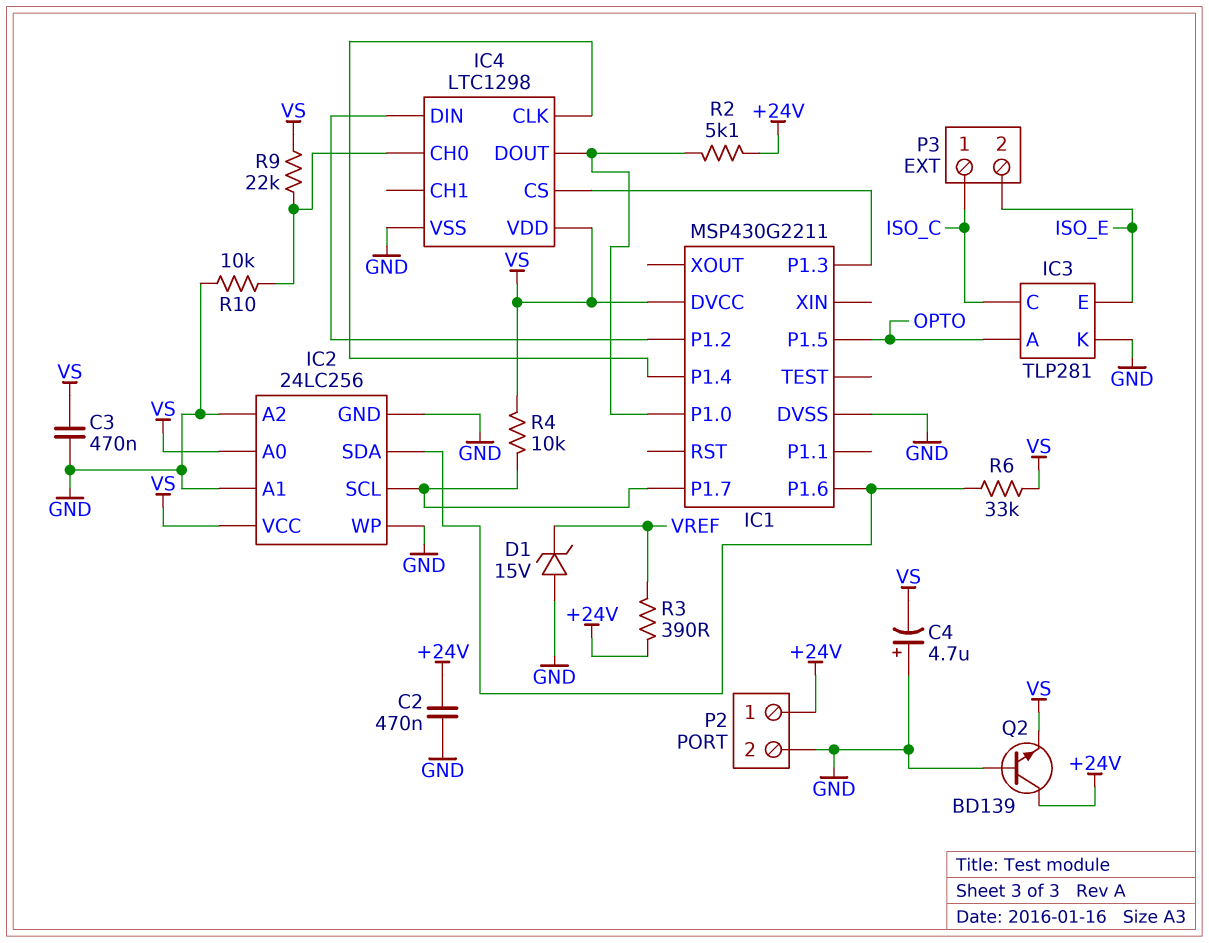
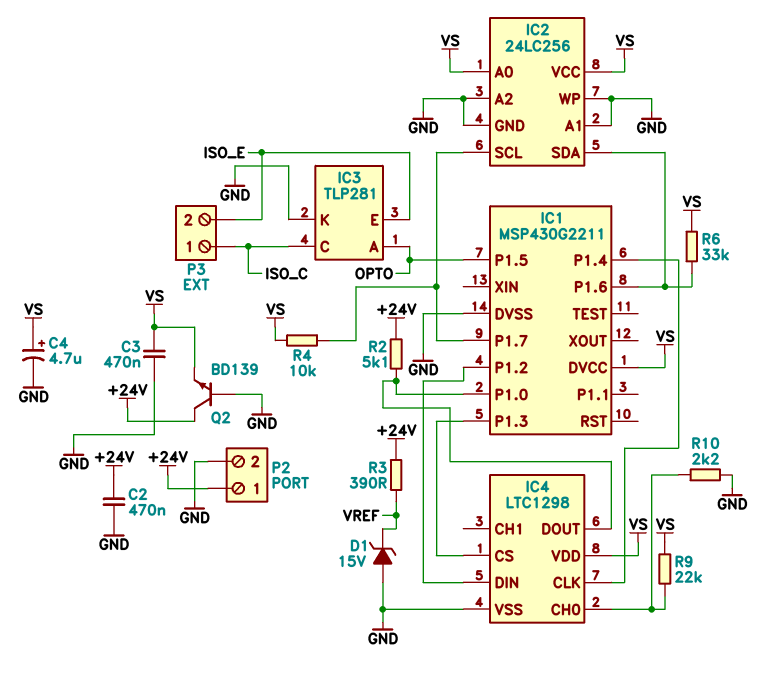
C4: 4.7uF (plus GND, minus VS) -> 4.7uF (plus VS, minus GND)
R10: 10k (GND, IC4/CH0) -> 2.2k (GND, IC4/CH0)

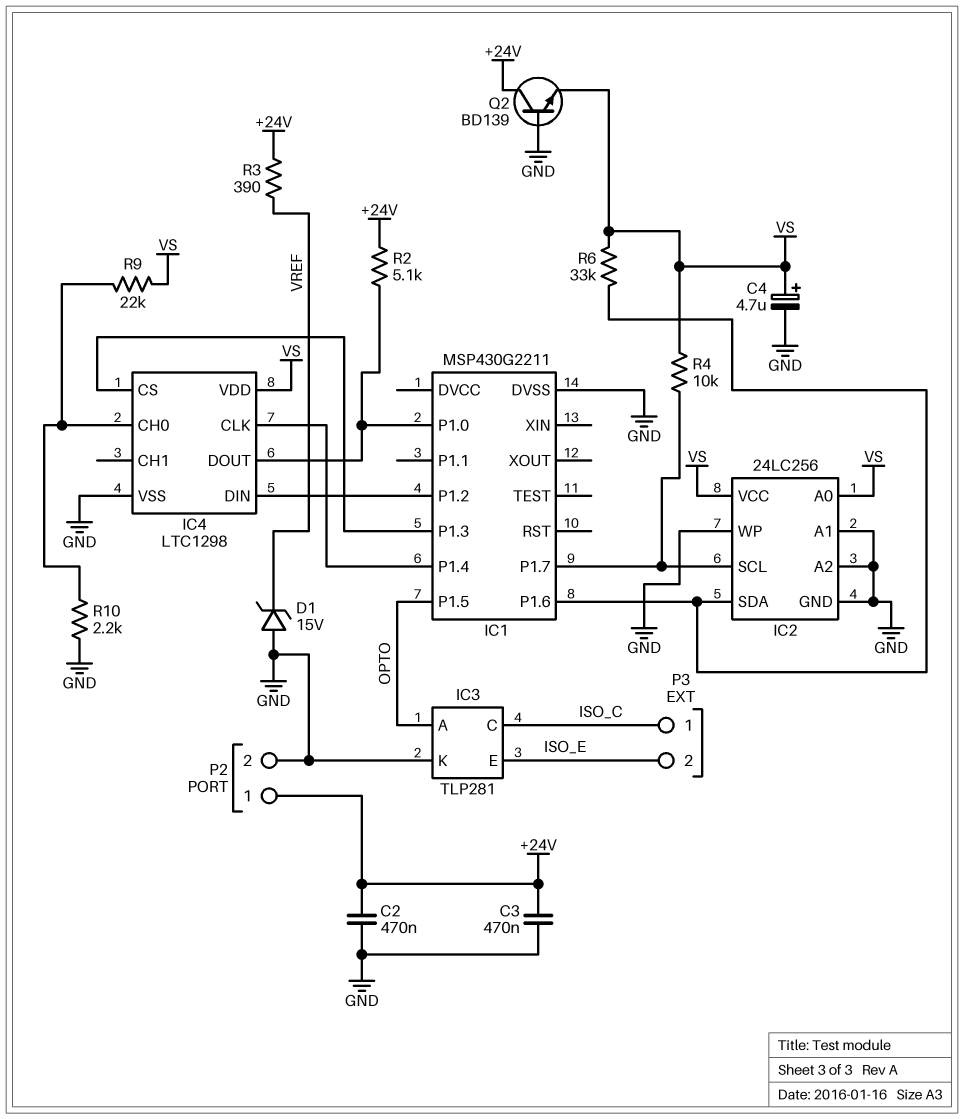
C3: 470nF (GND, VS) -> 470nF (+24V, GND)
IC1 pin DVCC: VS -> none

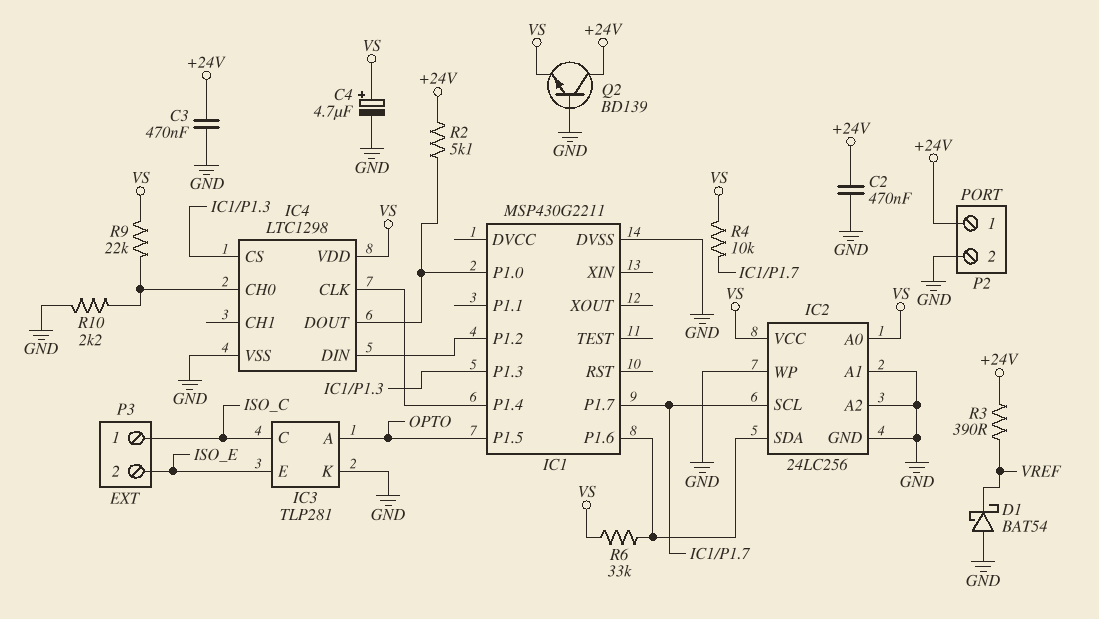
D1: zener 15V (A GND, K VREF) -> schottky BAT54 (A GND, K VREF)

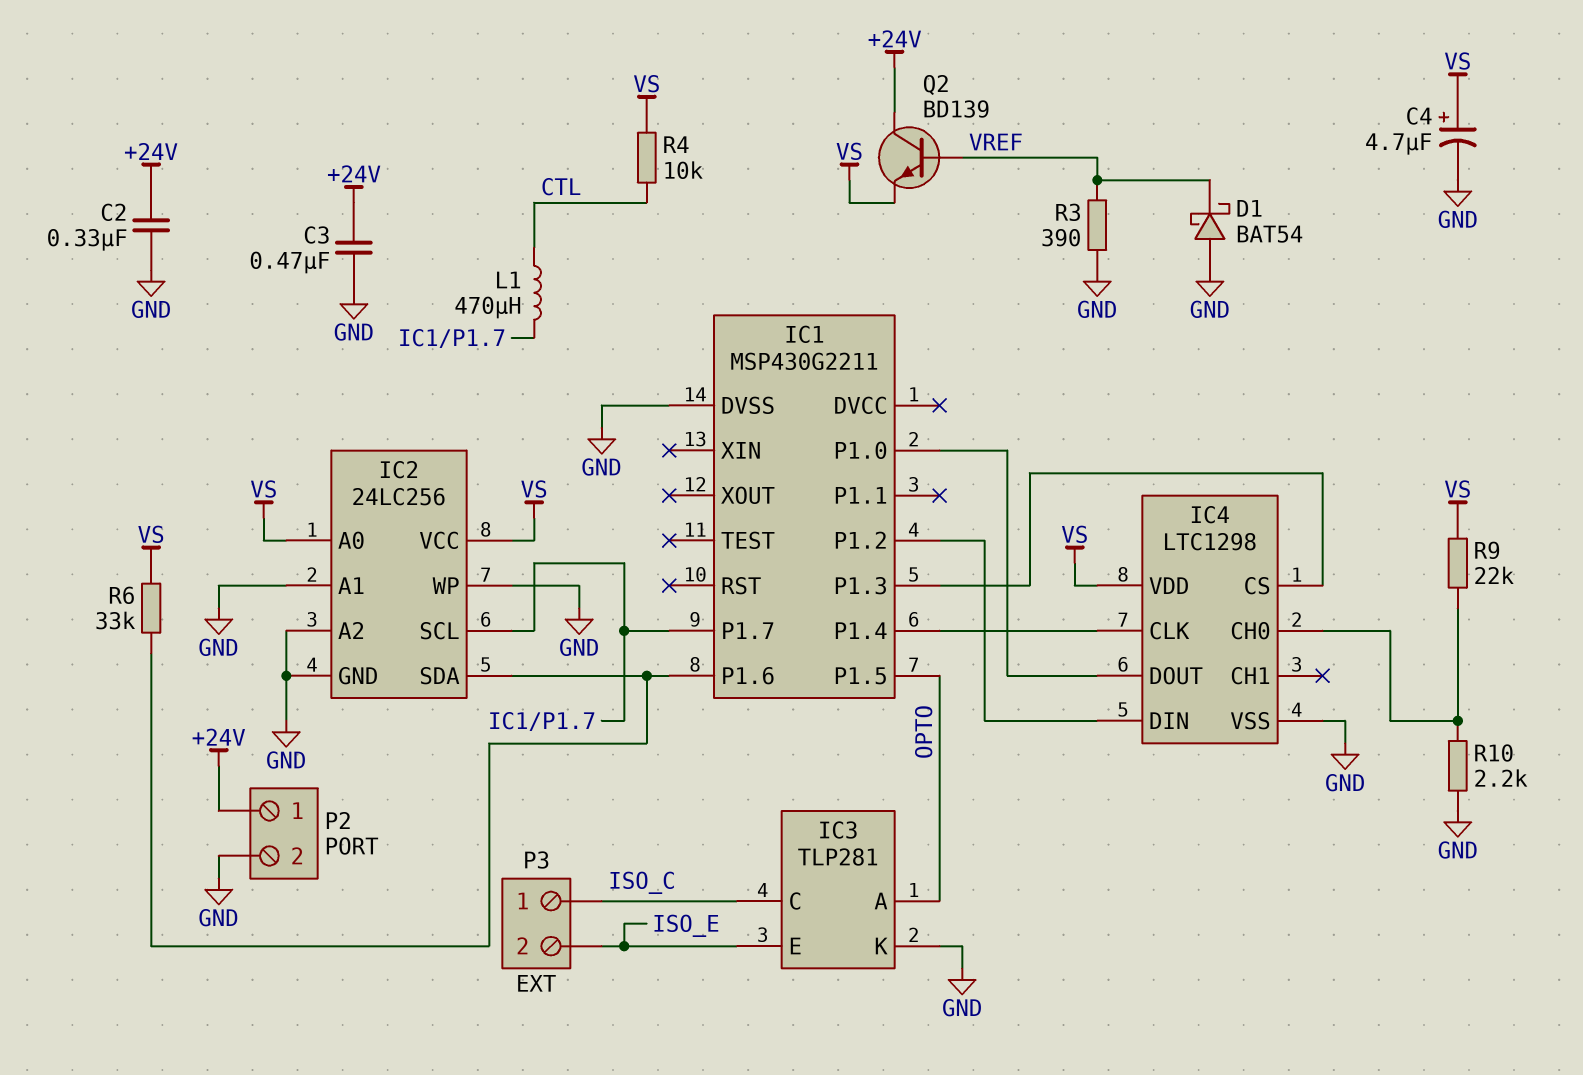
C2: 470nF (+24V, GND) -> 330nF (+24V, GND)
L1: none -> 470uH (CTL, IC1/P1.7)
Q2: NPN BD139 (B GND, C +24V, E VS) -> NPN BD139 (B VREF, C +24V, E VS)
R2: 5.1k (+24V, IC1/P1.0) -> none
R3: 390 (+24V, VREF) -> 390 (GND, VREF)
R4: 10k (IC1/P1.7, VS) -> 10k (CTL, VS)

